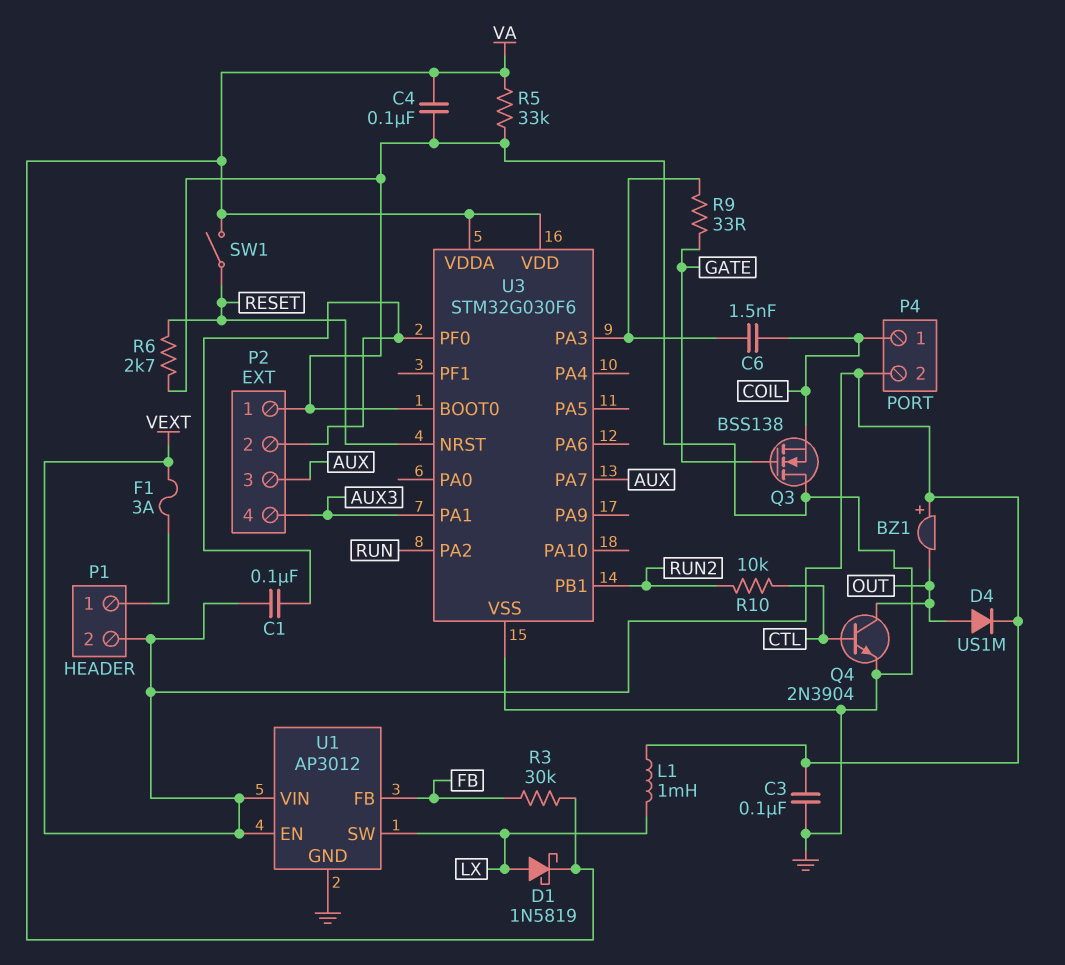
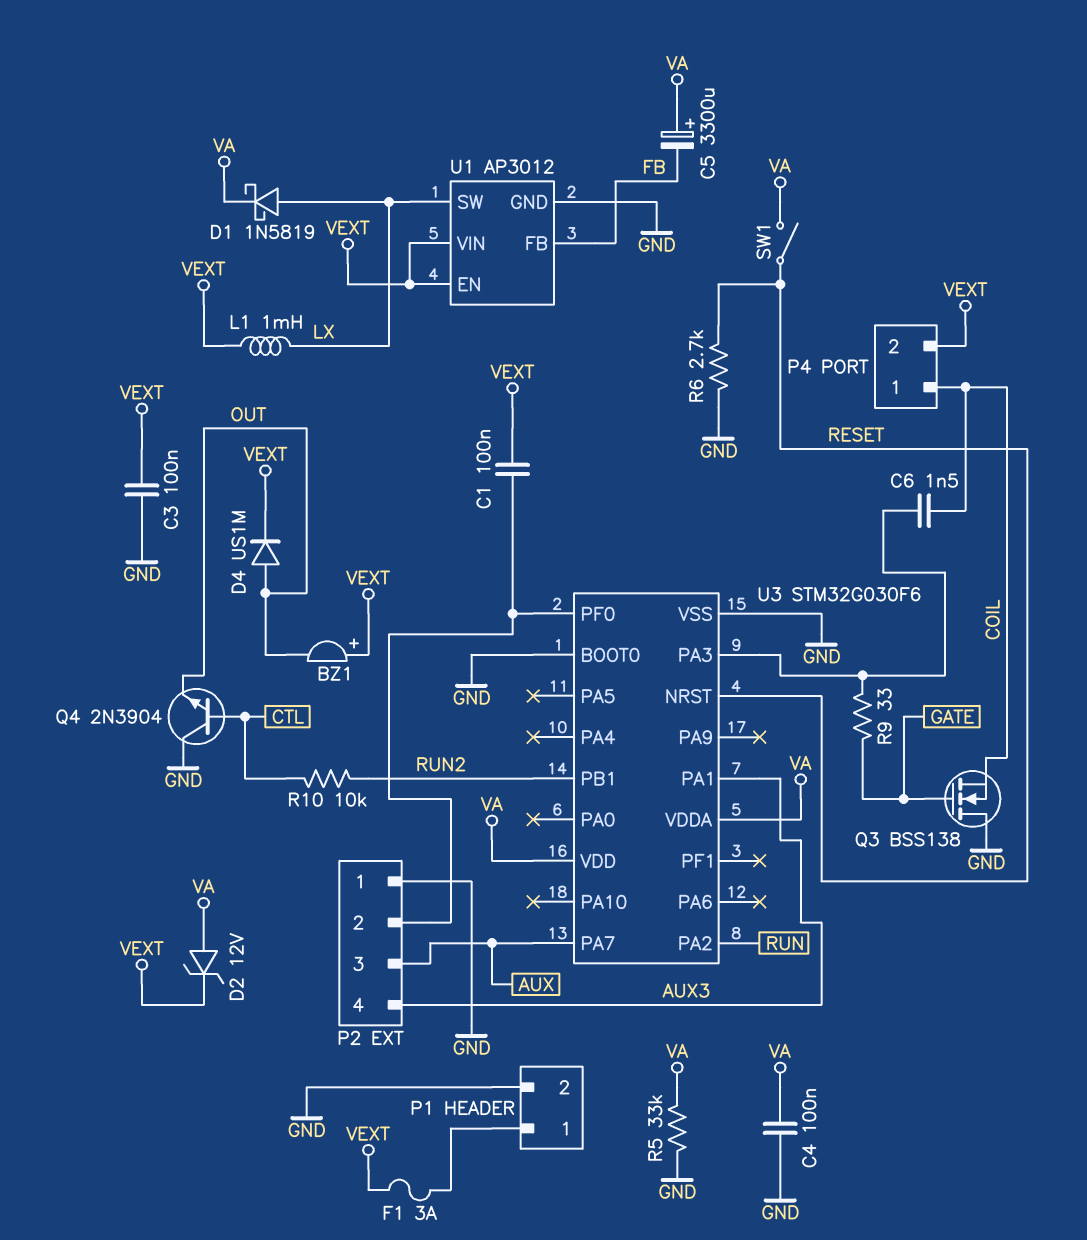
C5: none -> 3300uF (plus VA, minus FB)
D2: none -> zener 12V (A VA, K VEXT)
P1 pin 2: VEXT -> GND
Q4: NPN 2N3904 (B CTL, C OUT, E GND) -> NPN 2N3904 (B CTL, C GND, E OUT)
R3: 30k (FB, VA) -> none

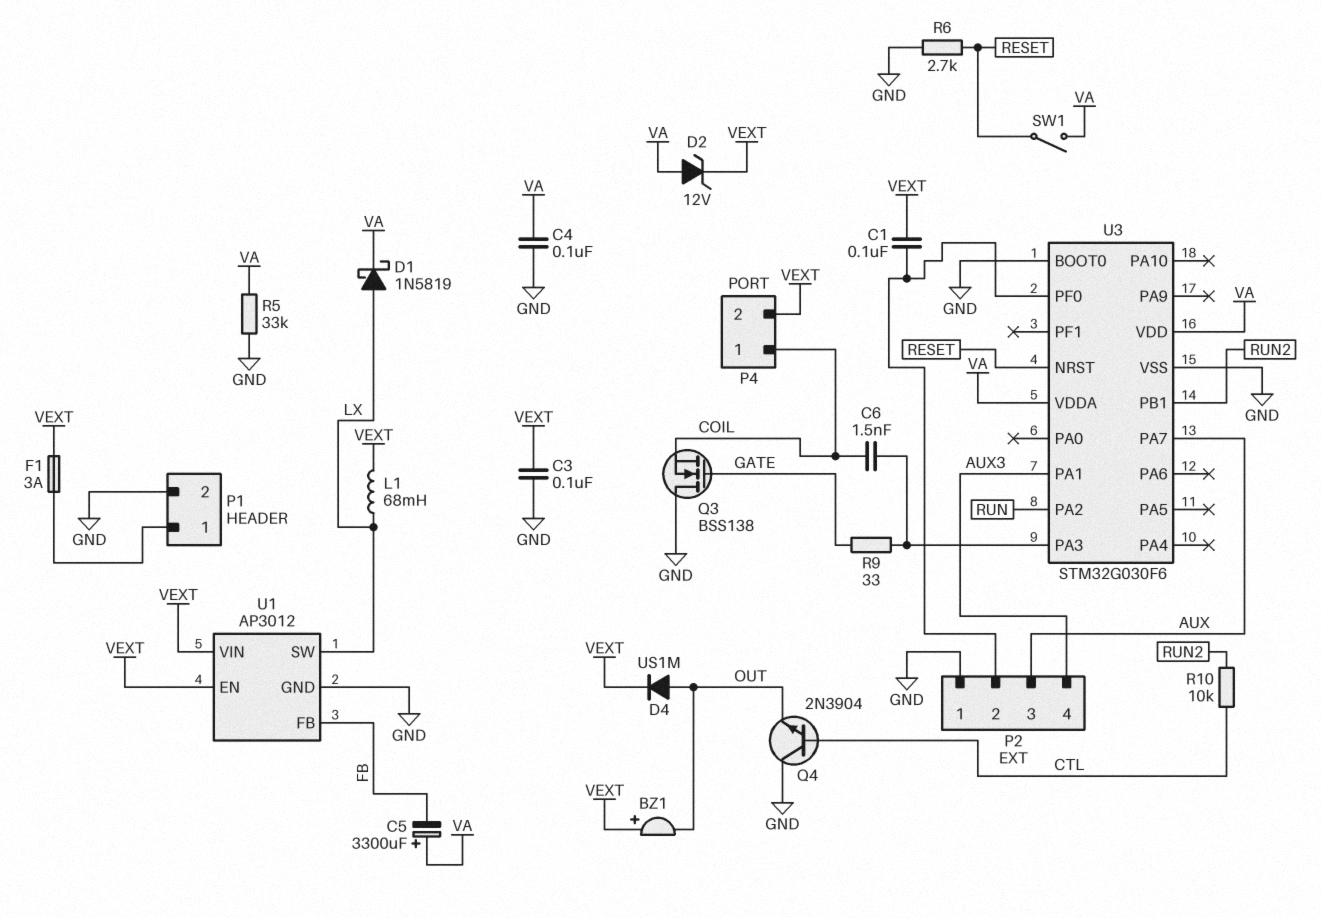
L1: 1mH (LX, VEXT) -> 68mH (LX, VEXT)

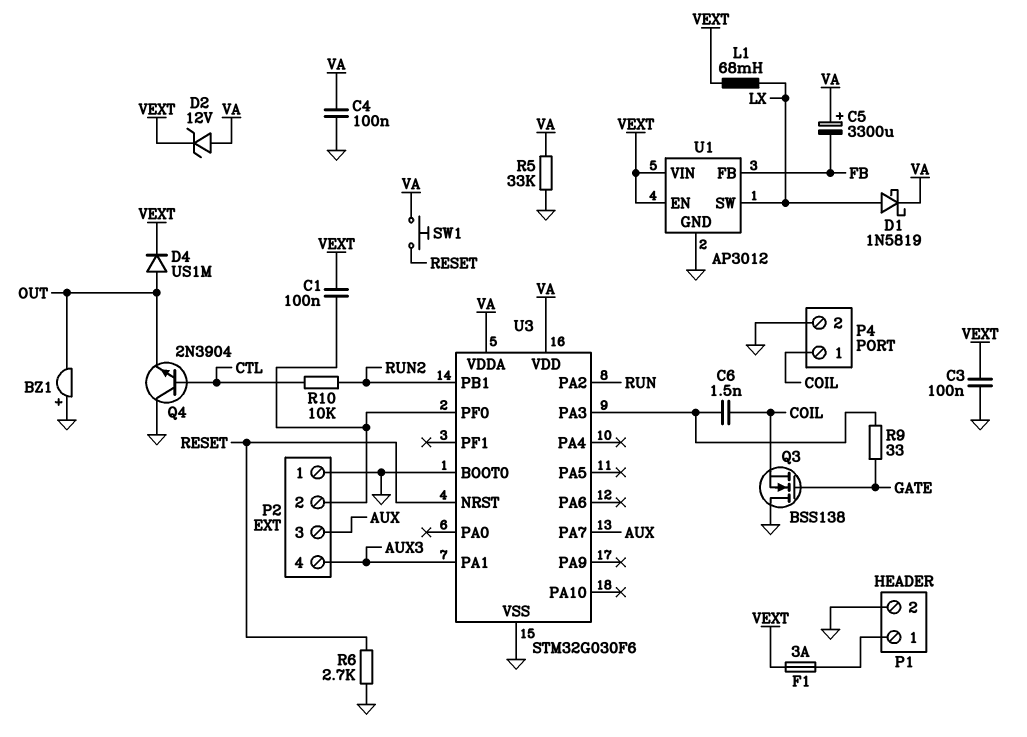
BZ1: buzzer (plus VEXT, minus OUT) -> buzzer (plus GND, minus OUT)
P4 pin 2: VEXT -> GND
SW1: switch (RESET, VA) -> button (RESET, VA)

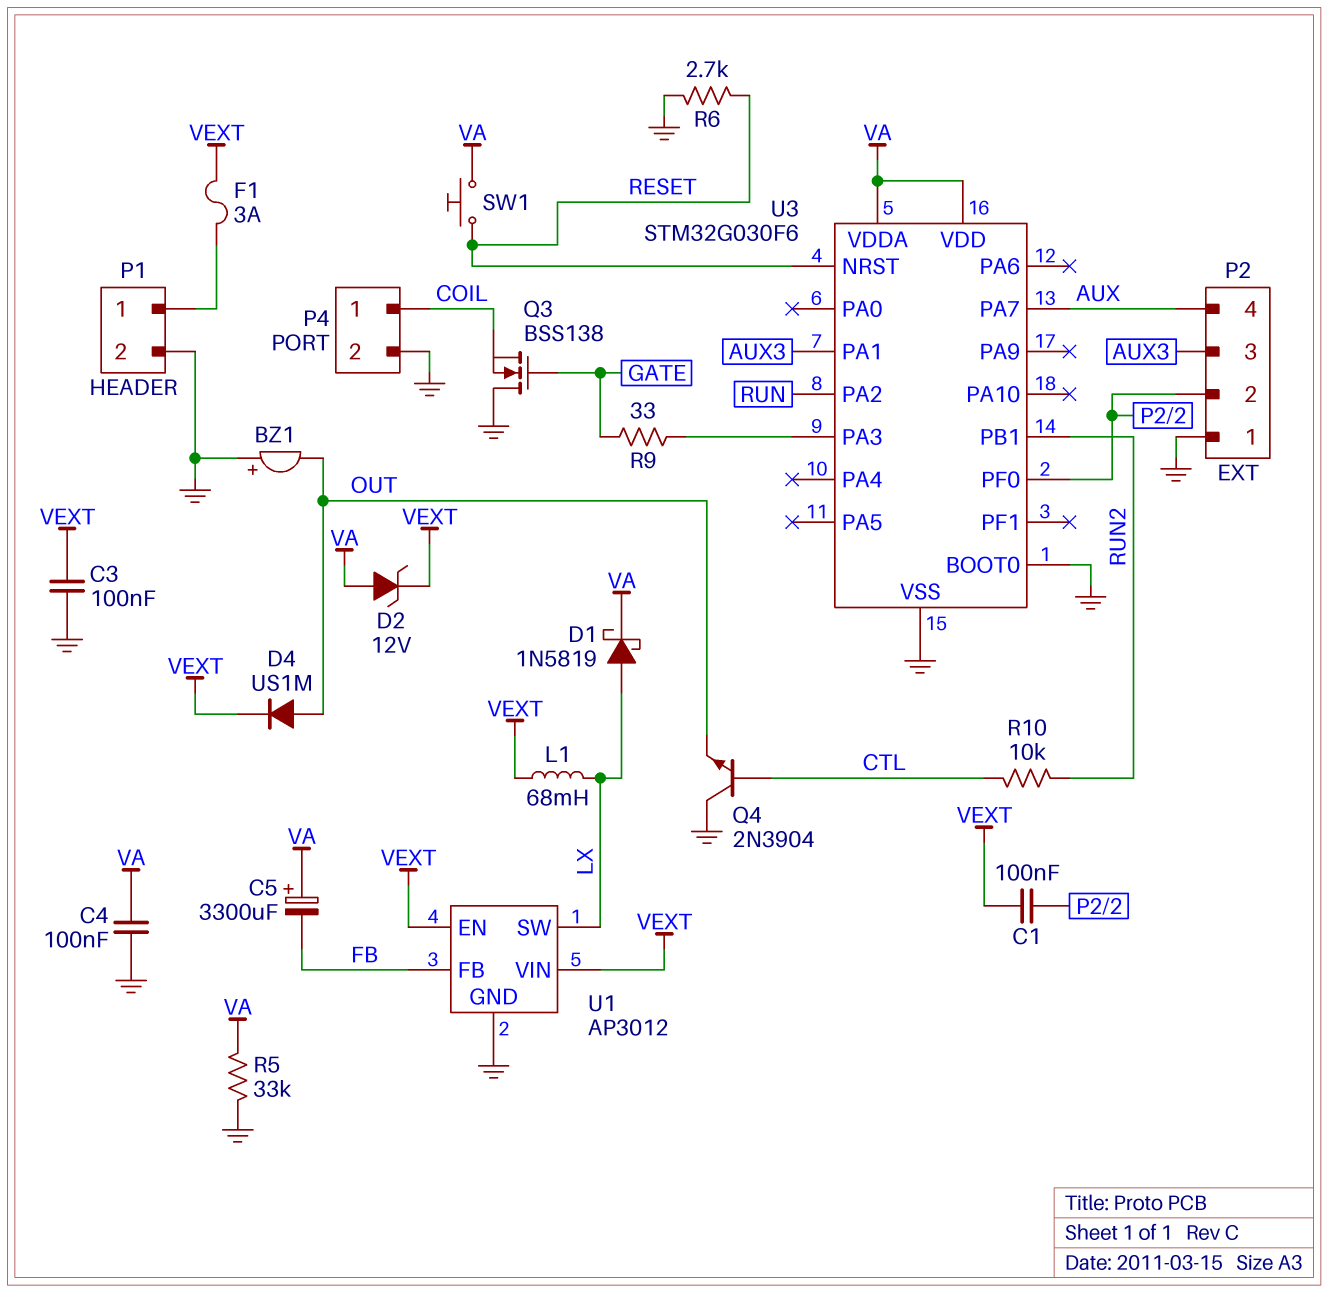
C6: 1.5nF (COIL, U3/PA3) -> none
P2 pin 3: AUX -> AUX3
P2 pin 4: AUX3 -> AUX

